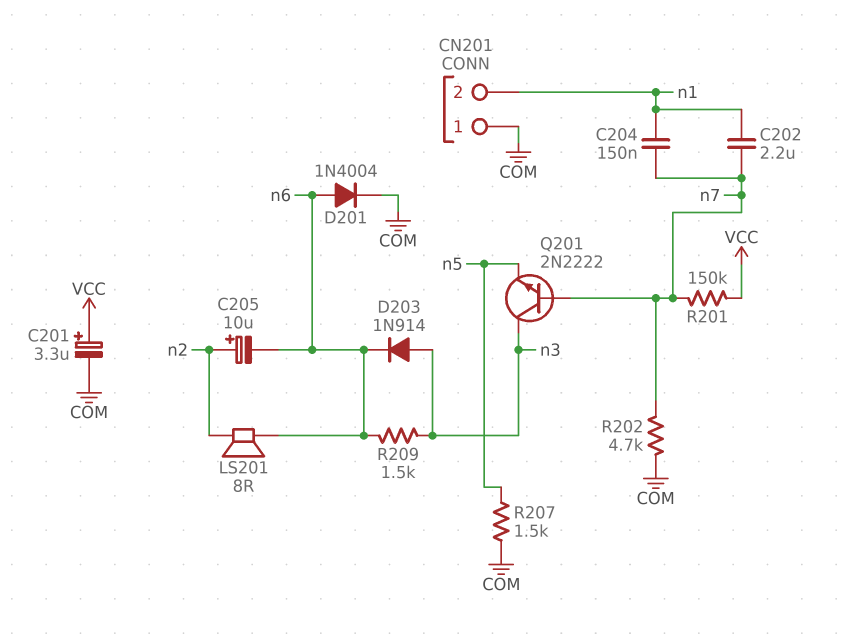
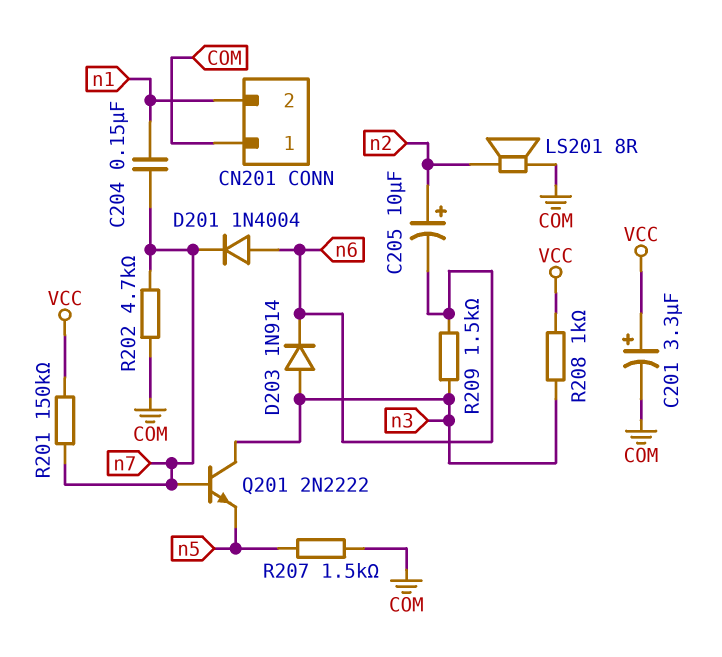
C202: 2.2uF (n1, n7) -> none
D201: diode 1N4004 (A n6, K COM) -> diode 1N4004 (A n6, K n7)
LS201: speaker 8R (n2, n6) -> speaker 8R (COM, n2)
R208: none -> 1k (VCC, n3)

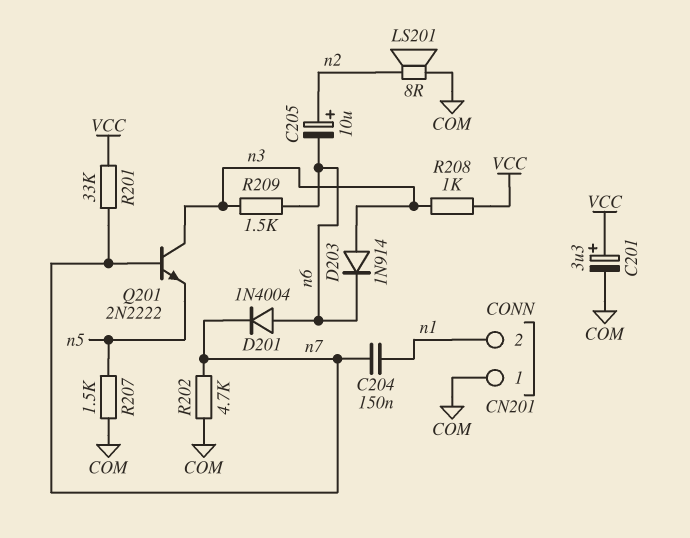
R201: 150k (VCC, n7) -> 33k (VCC, n7)

